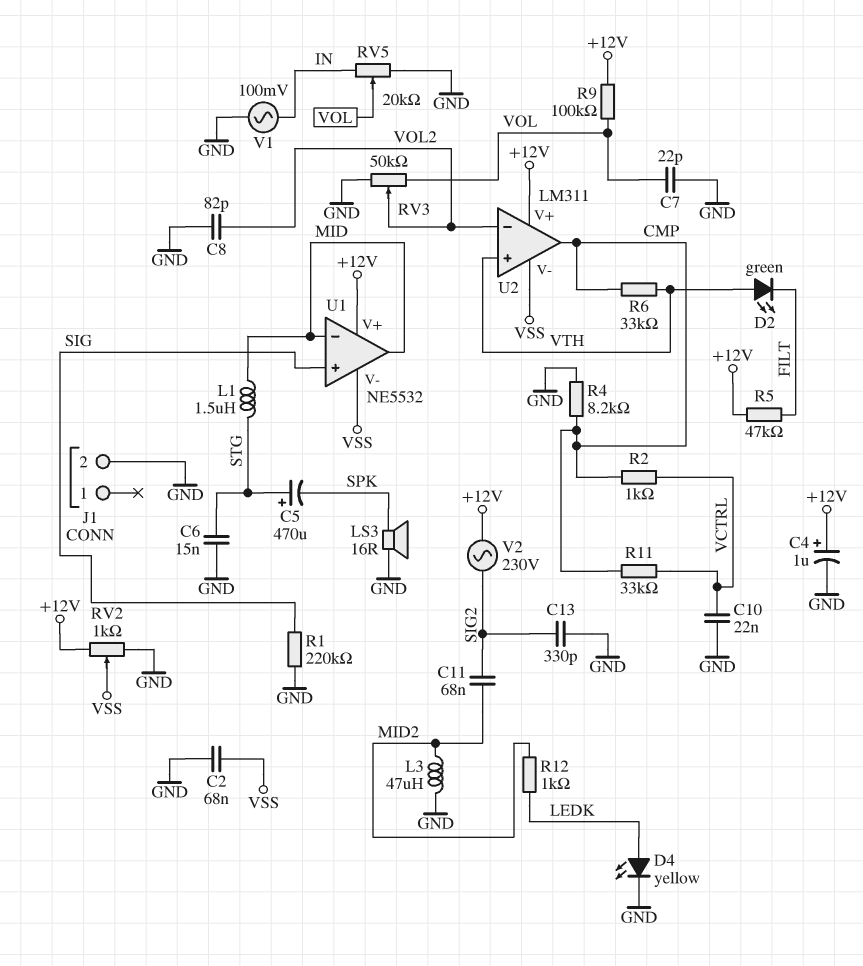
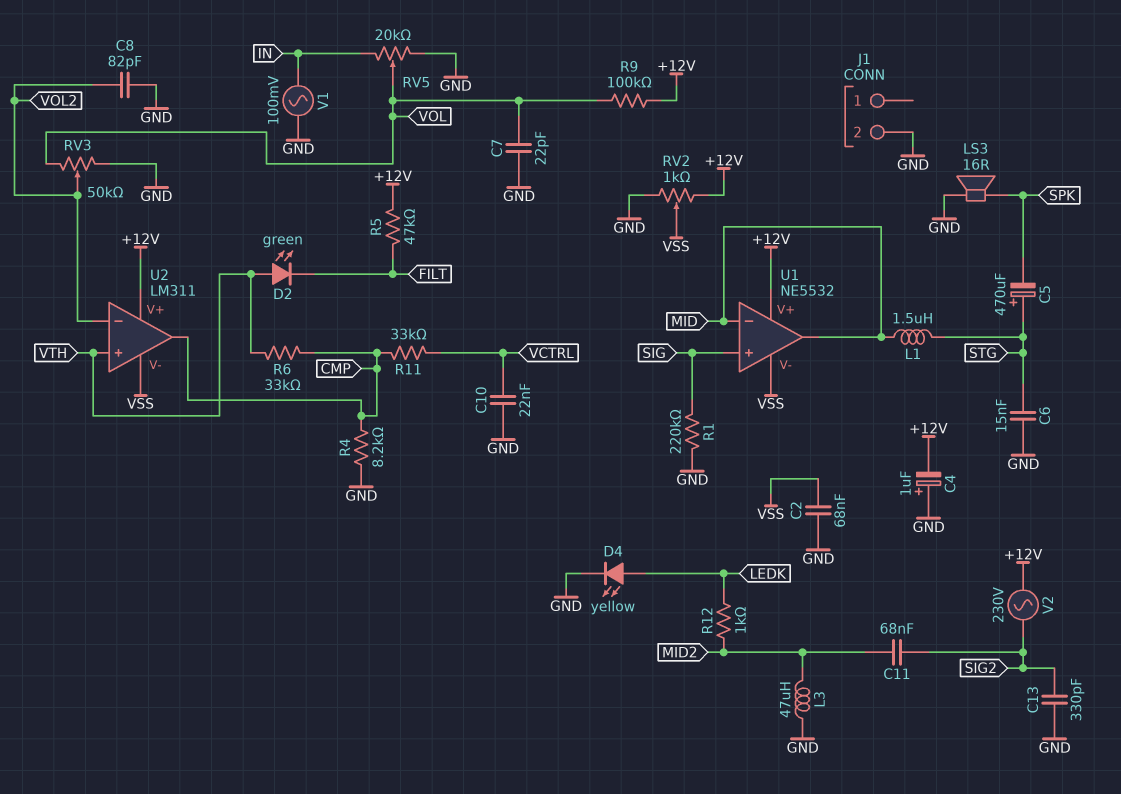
C4: 1uF (plus +12V, minus GND) -> 1uF (plus GND, minus +12V)
R2: 1k (CMP, VCTRL) -> none

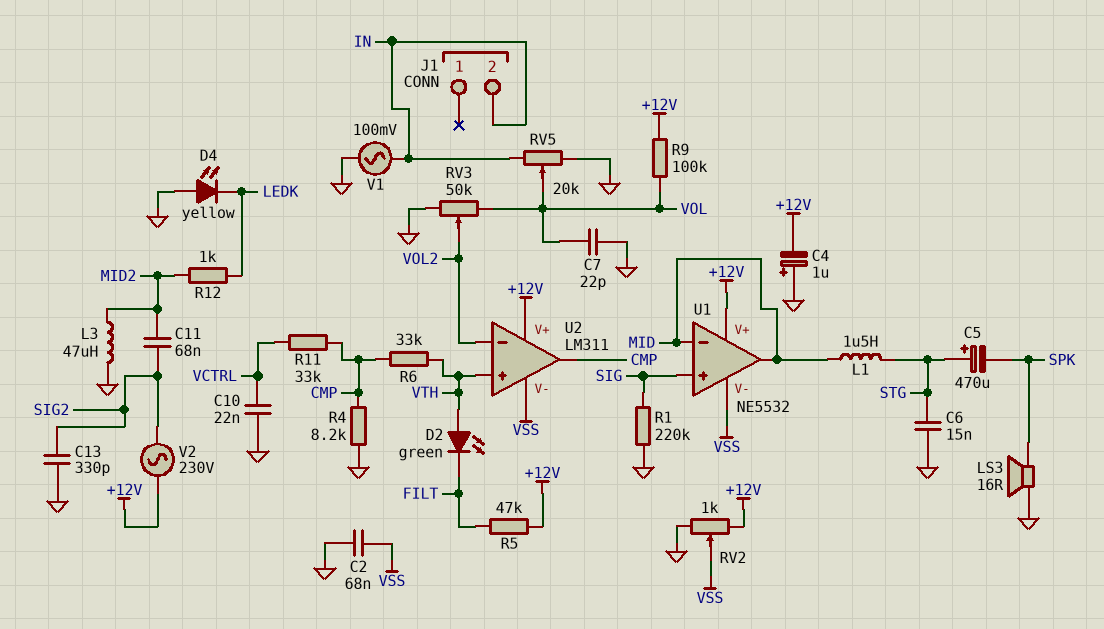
C8: 82pF (GND, VOL2) -> none
D4: LED yellow (A LEDK, K GND) -> LED yellow (A GND, K LEDK)
J1 pin 2: GND -> IN

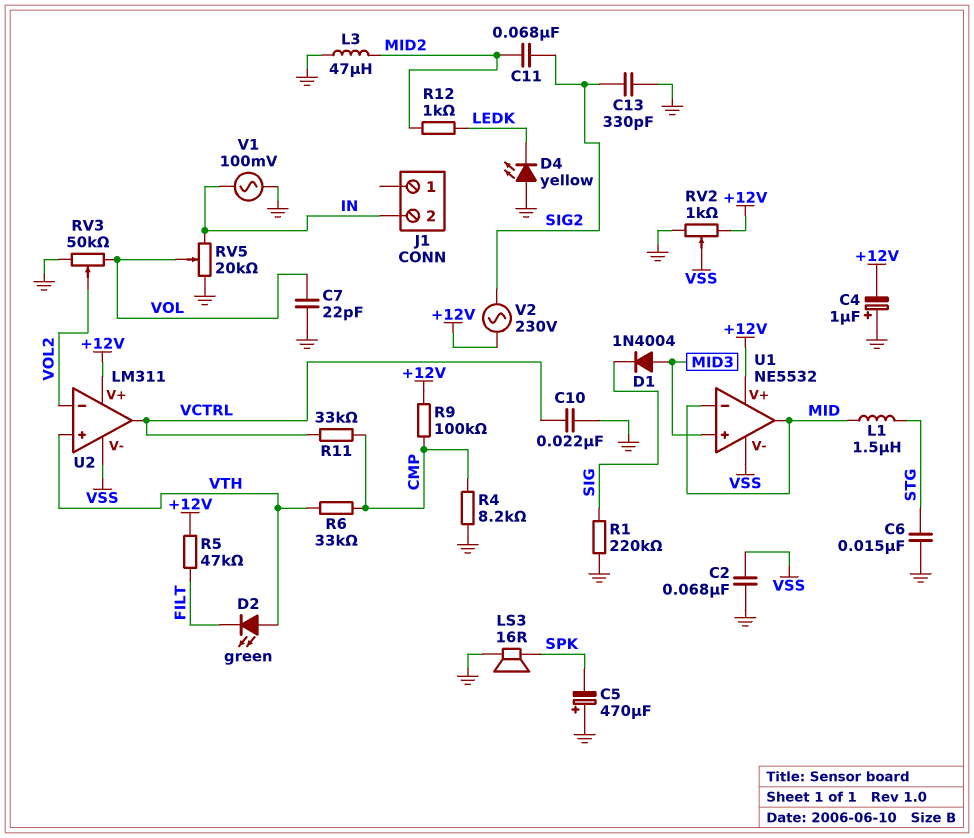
C5: 470uF (plus STG, minus SPK) -> 470uF (plus GND, minus SPK)
D1: none -> diode 1N4004 (A MID3, K SIG)
R9: 100k (+12V, VOL) -> 100k (+12V, CMP)
U1 pin in+: SIG -> MID3
U2 pin out: CMP -> VCTRL

